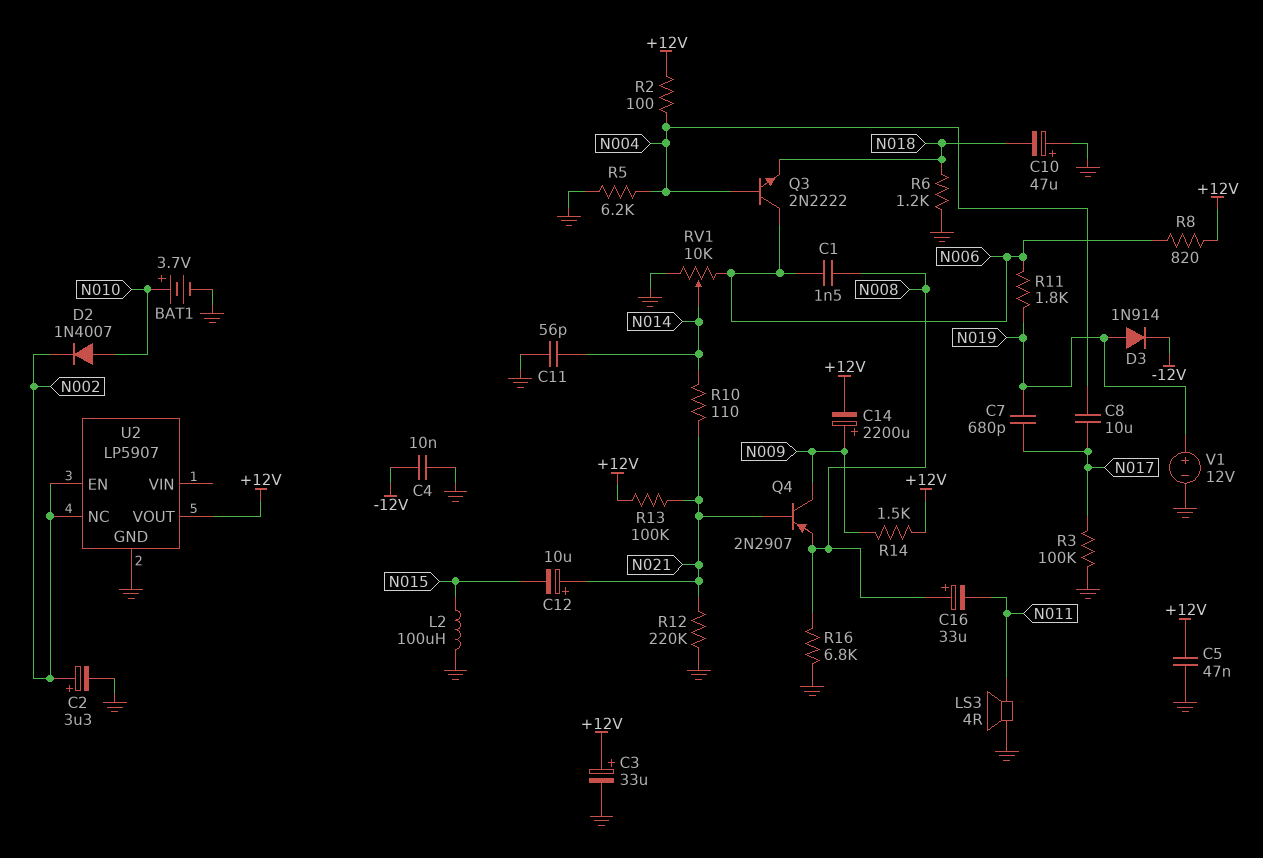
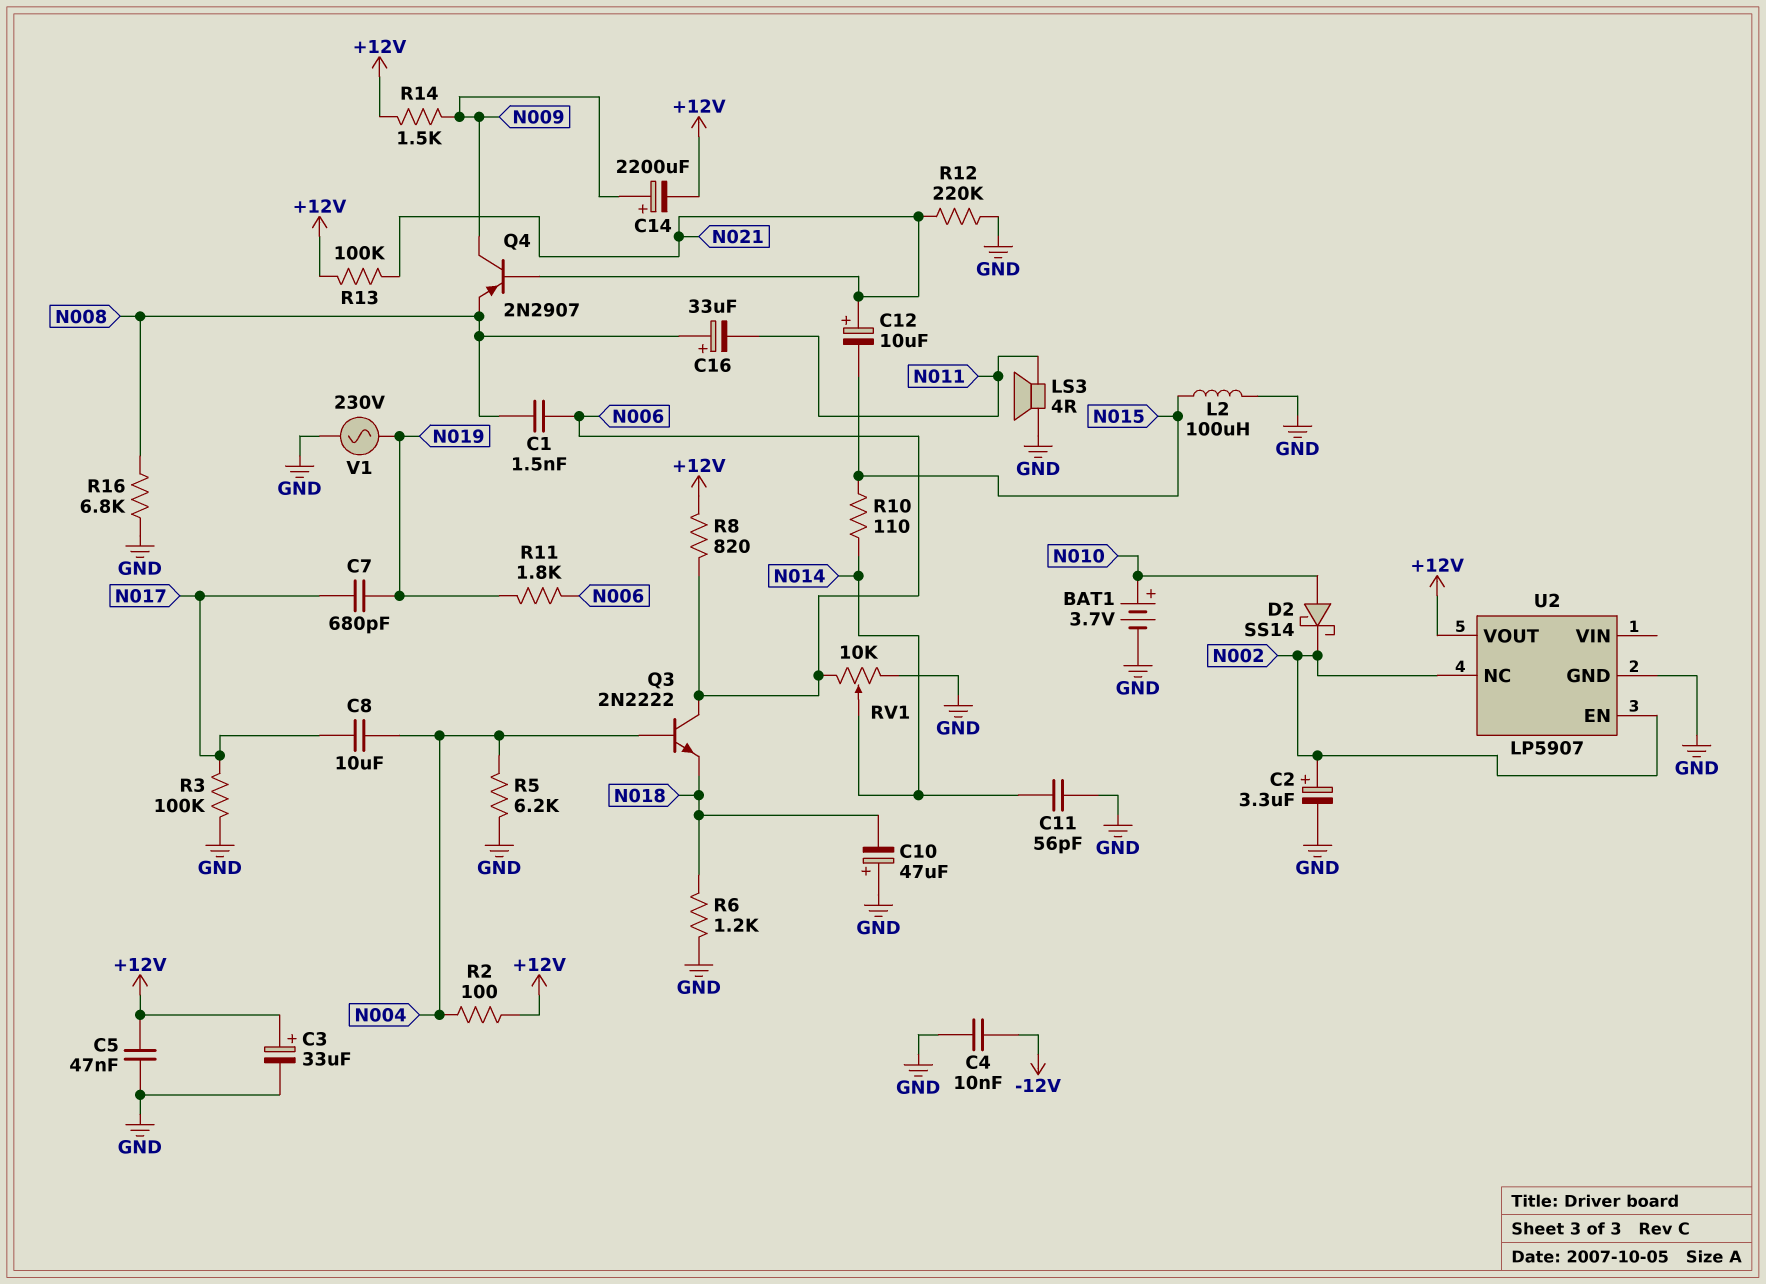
D2: diode 1N4007 (A N010, K N002) -> schottky SS14 (A N010, K N002)
D3: diode 1N914 (A N019, K -12V) -> none
R10: 110 (N014, N021) -> 110 (N014, N015)
V1: 12V (plus N019, minus GND) -> AC 230V (GND, N019)

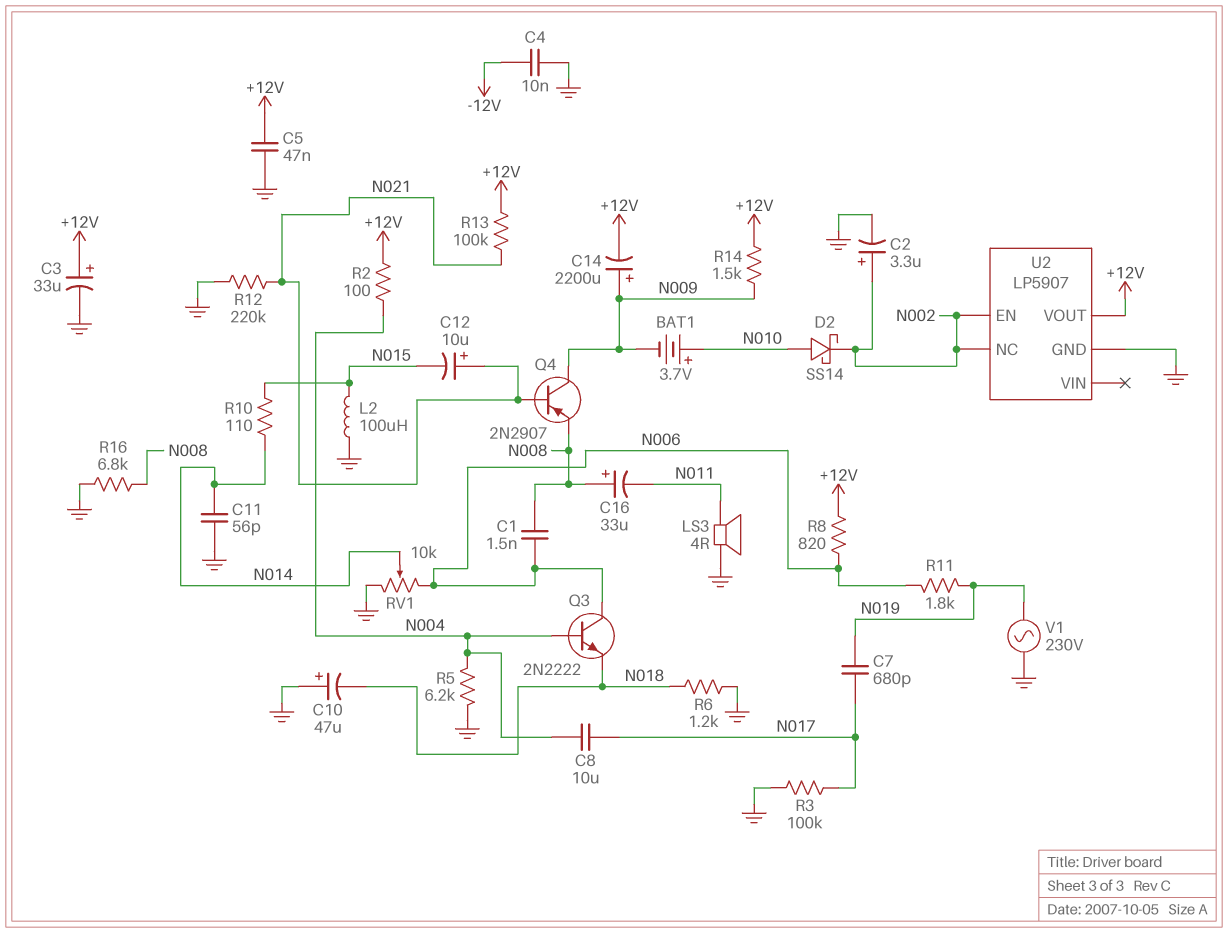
BAT1: 3.7V (plus N010, minus GND) -> 3.7V (plus N010, minus N009)

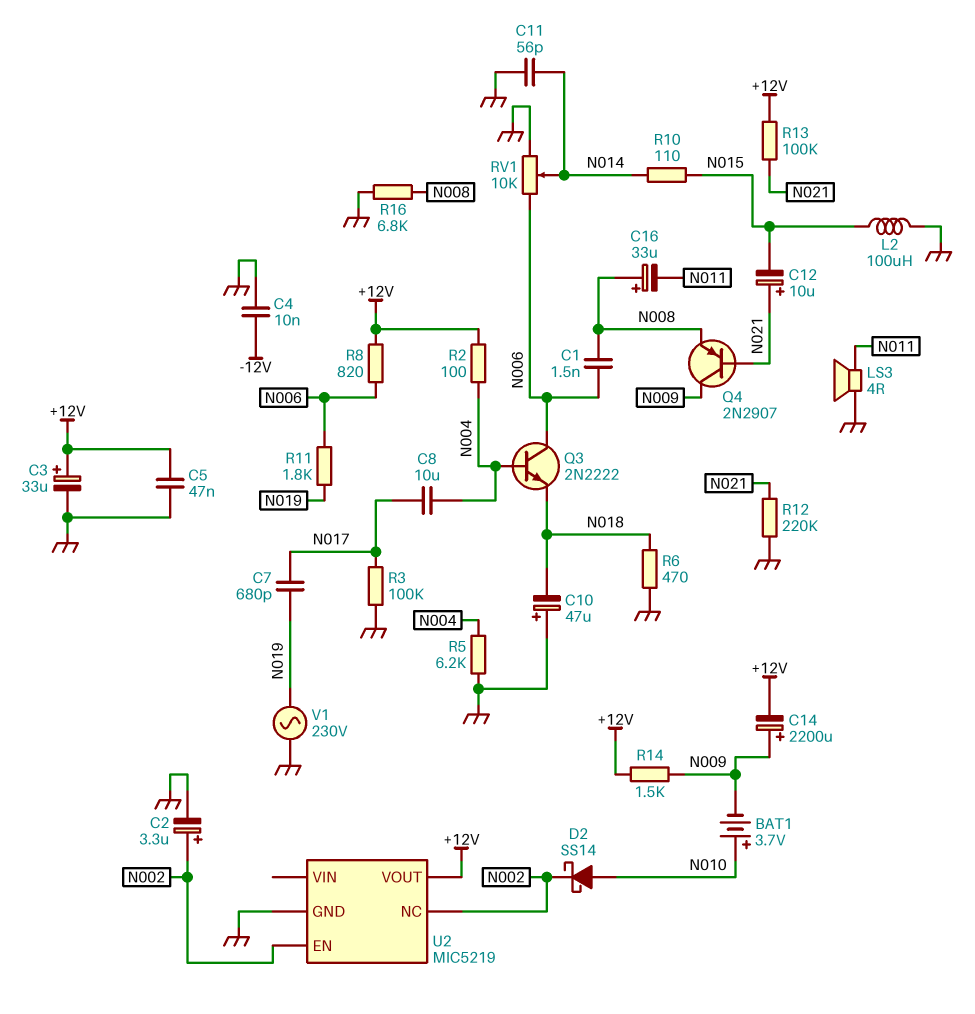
R6: 1.2k (GND, N018) -> 470 (GND, N018)
U2: LP5907 -> MIC5219

